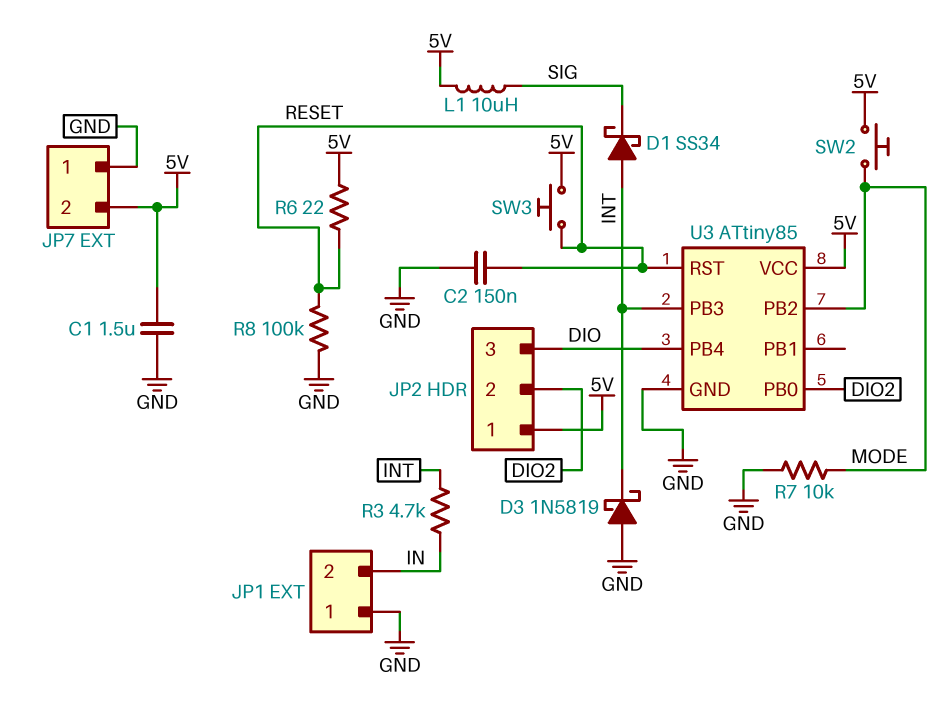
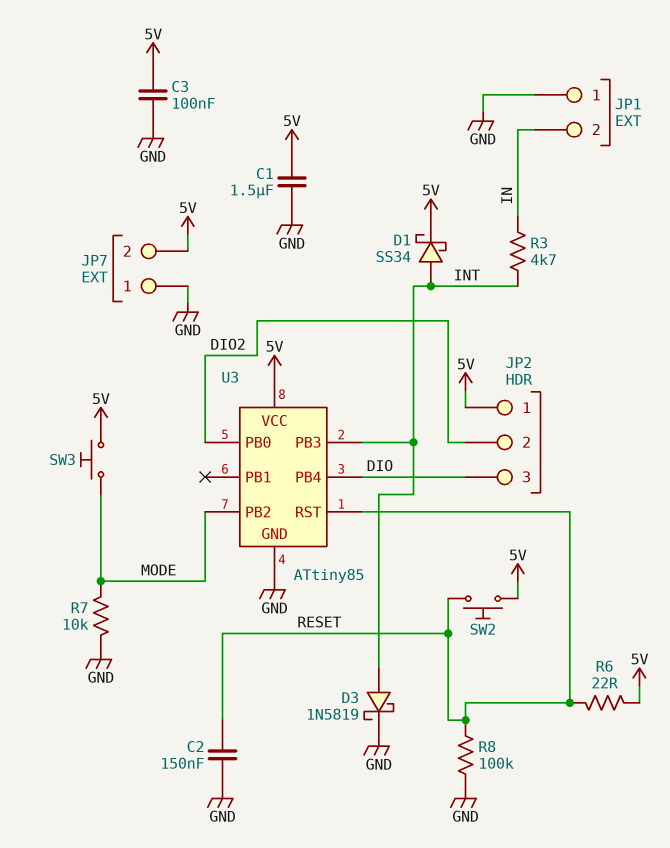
C3: none -> 100nF (5V, GND)
D1: schottky SS34 (A INT, K SIG) -> schottky SS34 (A INT, K 5V)
D3: schottky 1N5819 (A GND, K INT) -> schottky 1N5819 (A INT, K GND)
L1: 10uH (5V, SIG) -> none
SW2: button (5V, MODE) -> button (5V, RESET)
SW3: button (5V, RESET) -> button (5V, MODE)

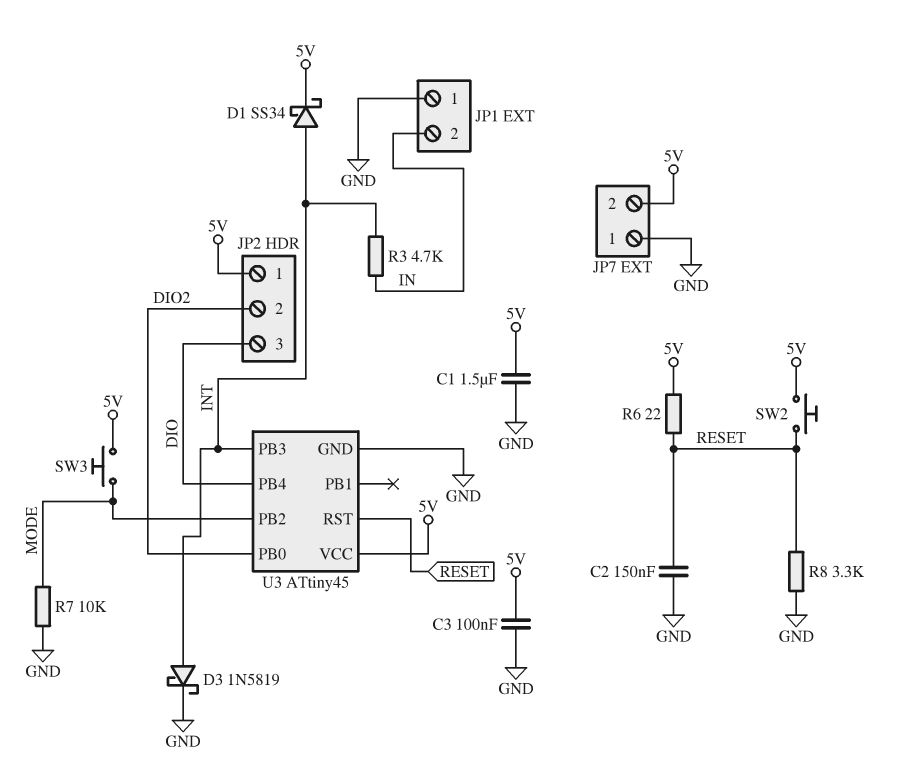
R8: 100k (GND, RESET) -> 3.3k (GND, RESET)
U3: ATtiny85 -> ATtiny45

